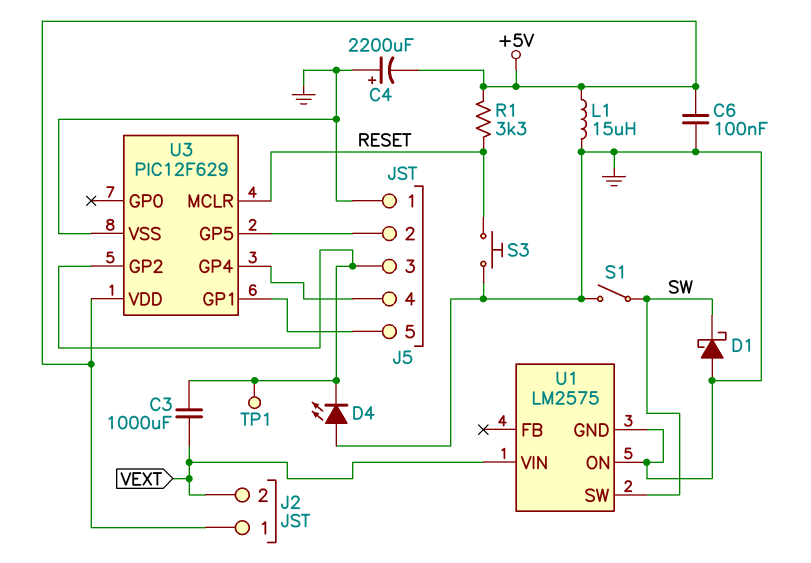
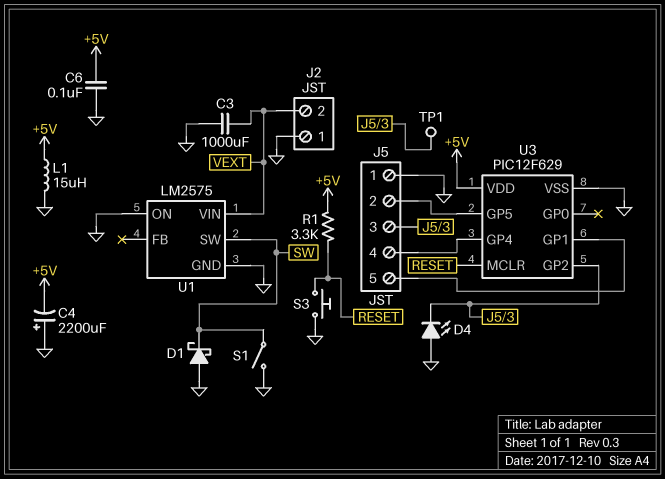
C3: 1000uF (J5/3, VEXT) -> 1000uF (GND, VEXT)
J2 pin 1: +5V -> GND

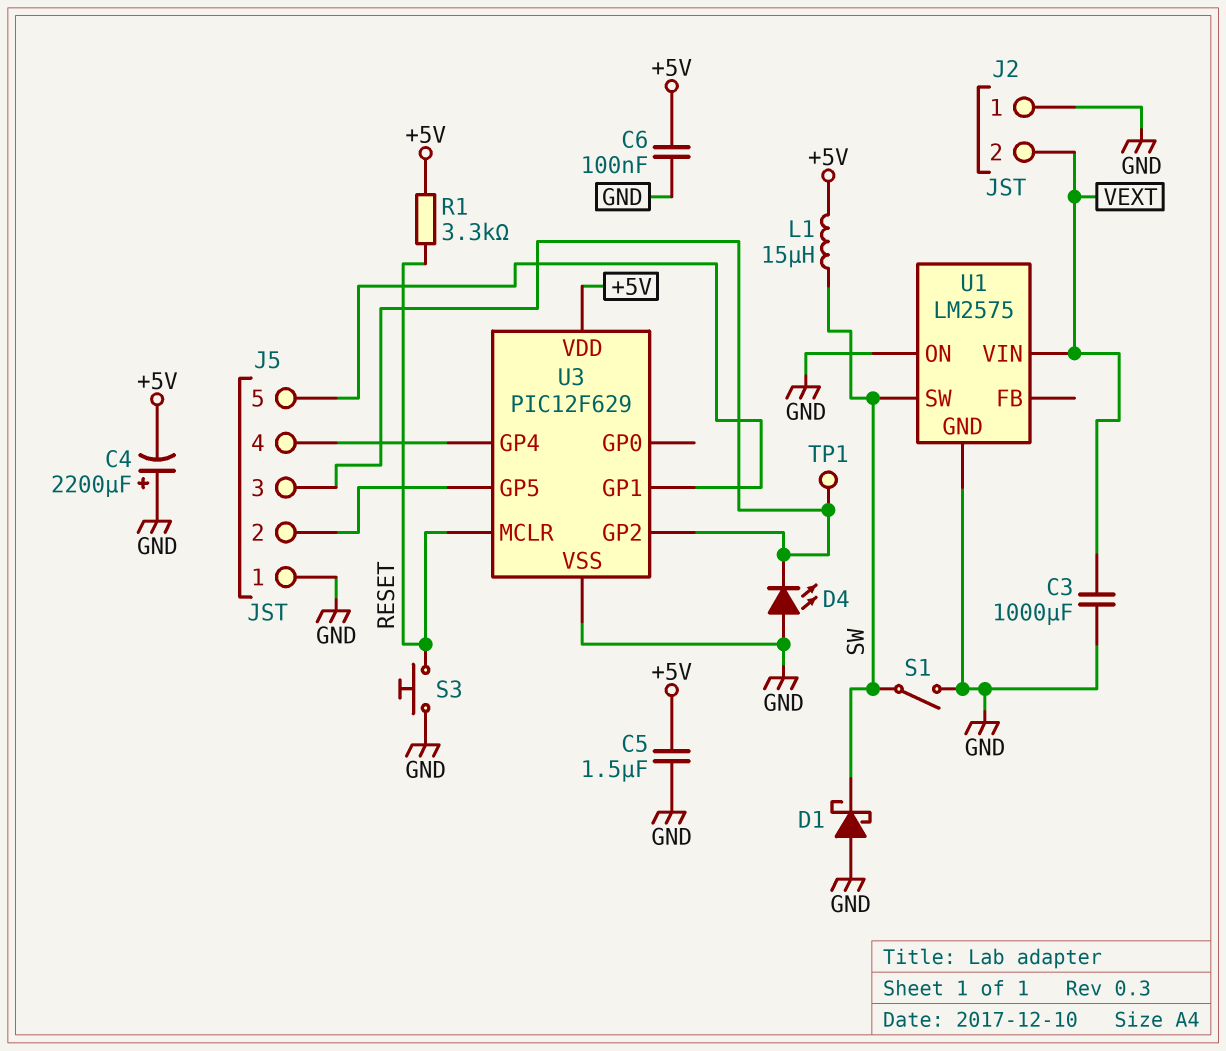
C5: none -> 1.5uF (+5V, GND)
L1: 15uH (+5V, GND) -> 15uH (+5V, SW)

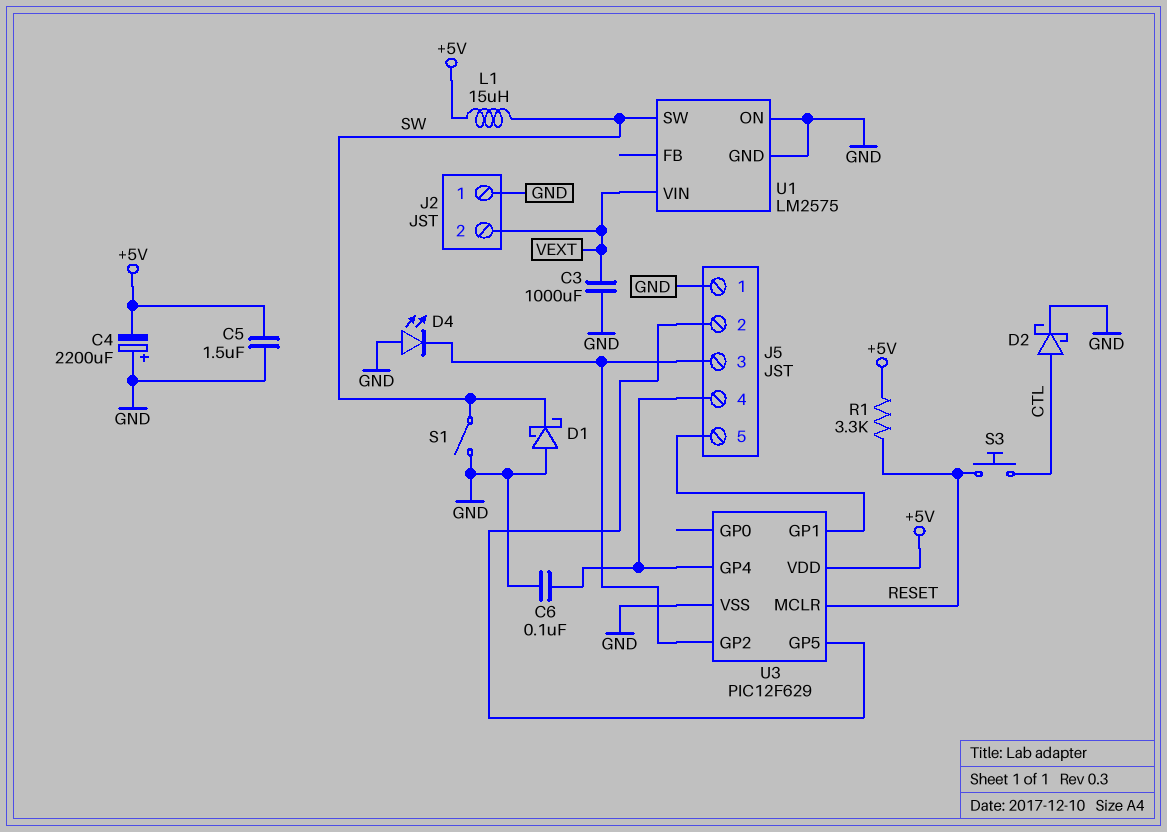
C6: 100nF (+5V, GND) -> 100nF (GND, J5/4)
D2: none -> schottky (A CTL, K GND)
S3: button (GND, RESET) -> button (CTL, RESET)
TP1: test point (J5/3) -> none

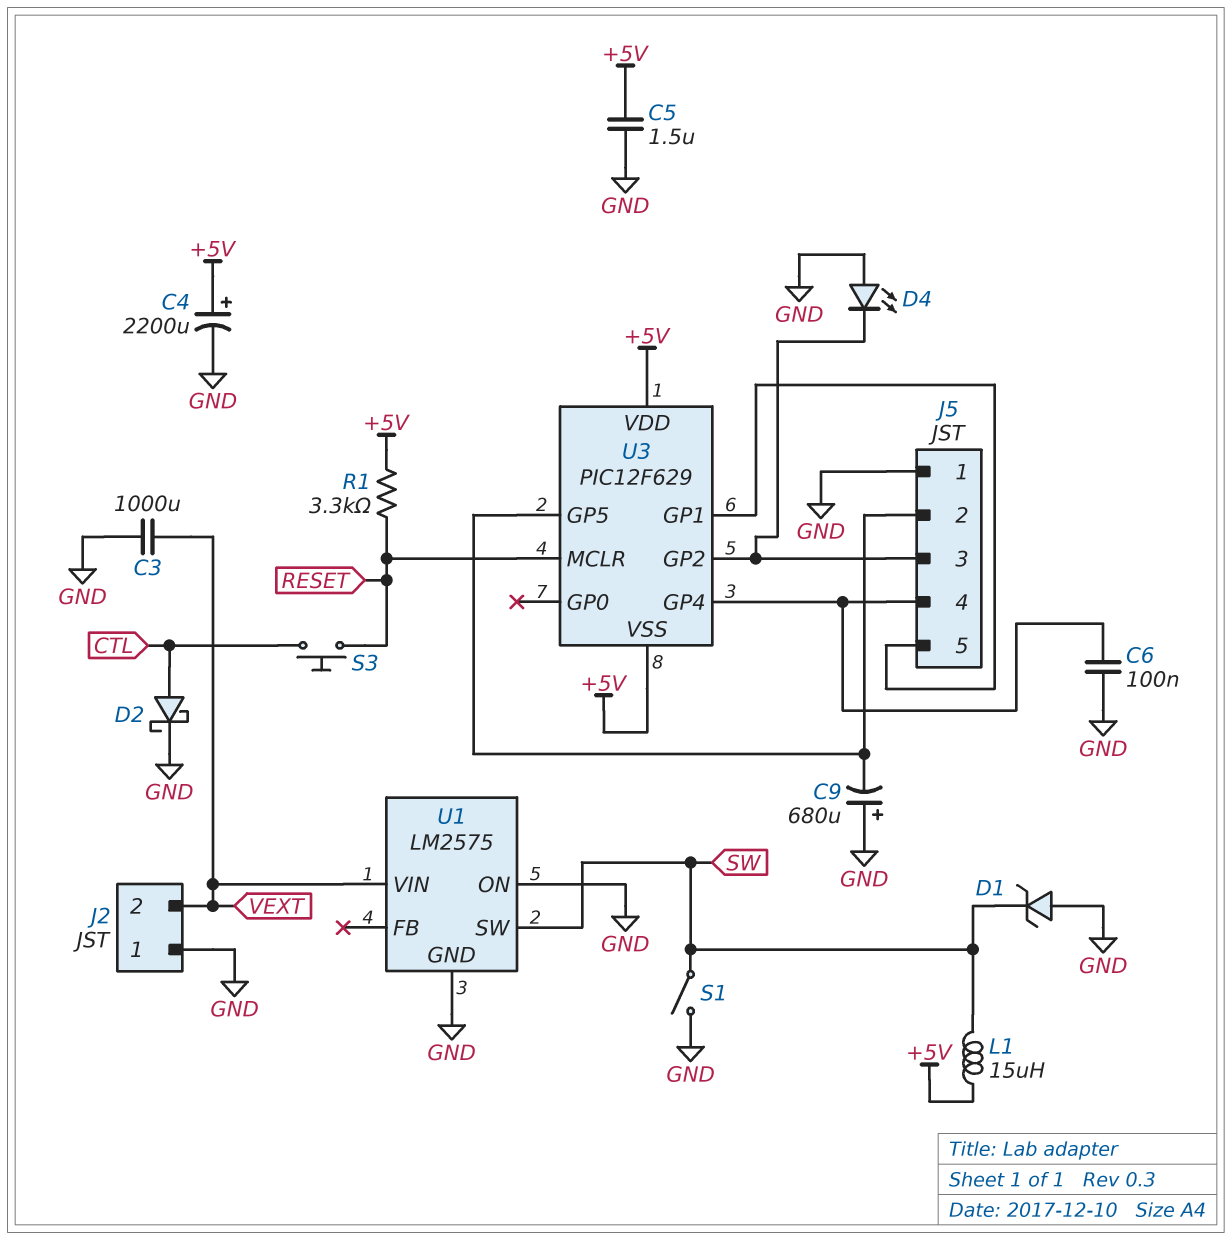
C4: 2200uF (plus GND, minus +5V) -> 2200uF (plus +5V, minus GND)
C9: none -> 680uF (plus GND, minus J5/2)
D1: schottky (A GND, K SW) -> zener (A GND, K SW)
U3 pin VSS: GND -> +5V

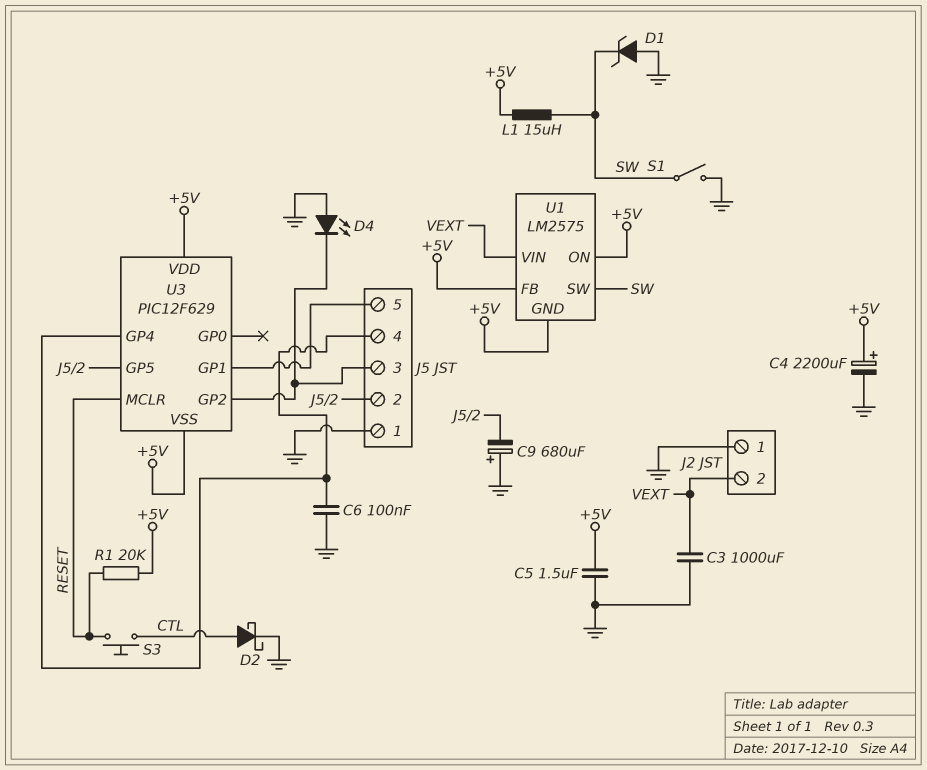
R1: 3.3k (+5V, RESET) -> 20k (+5V, RESET)
U1 pin FB: none -> +5V
U1 pin GND: GND -> +5V
U1 pin ON: GND -> +5V

